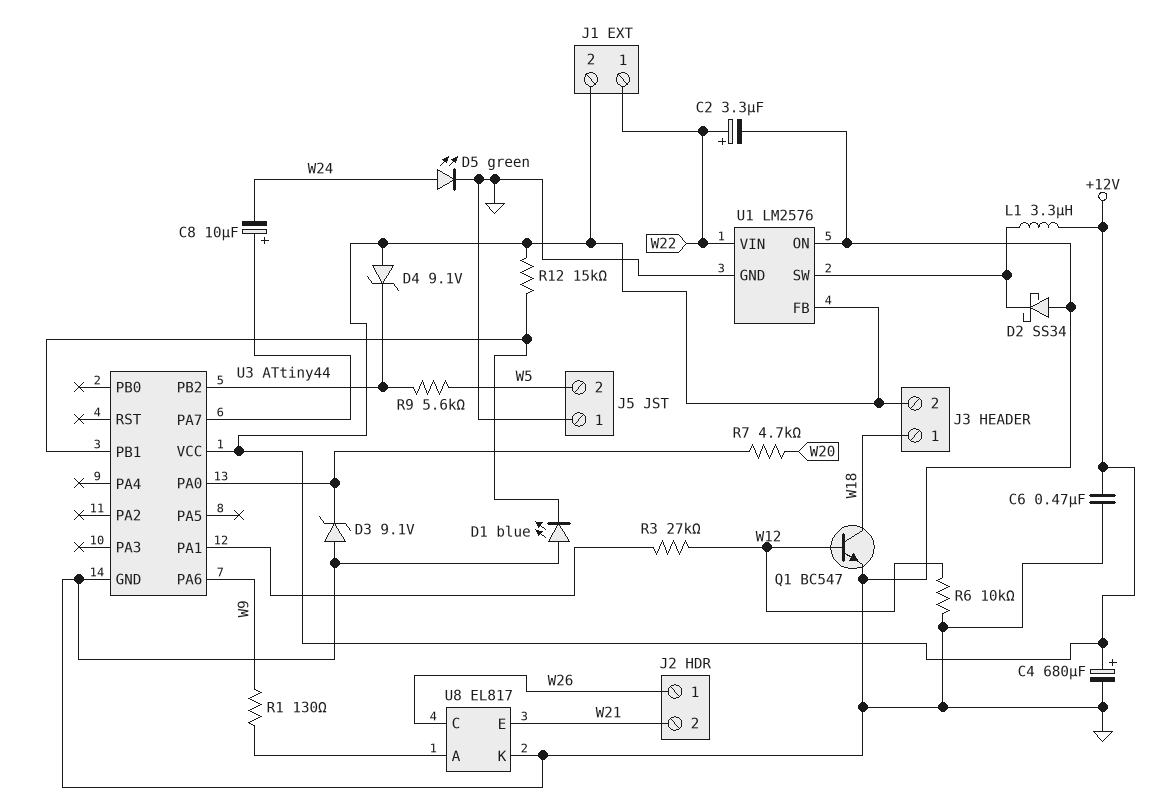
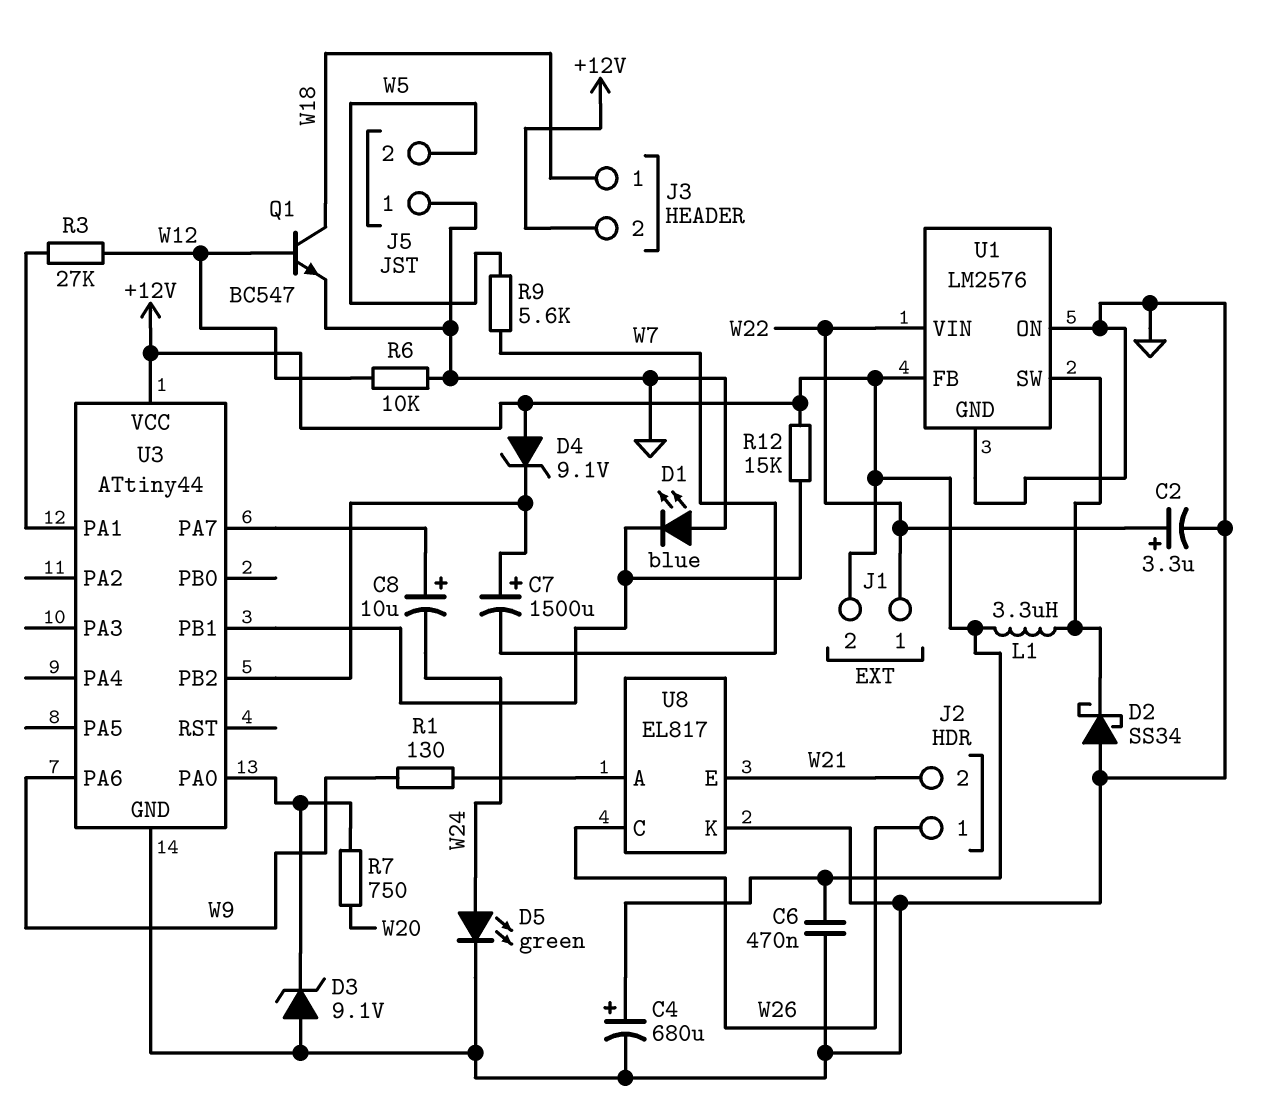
C7: none -> 1500uF (plus U3/PB2, minus W7)
R7: 4.7k (U3/PA0, W20) -> 750 (U3/PA0, W20)
R9: 5.6k (U3/PB2, W5) -> 5.6k (W5, W7)

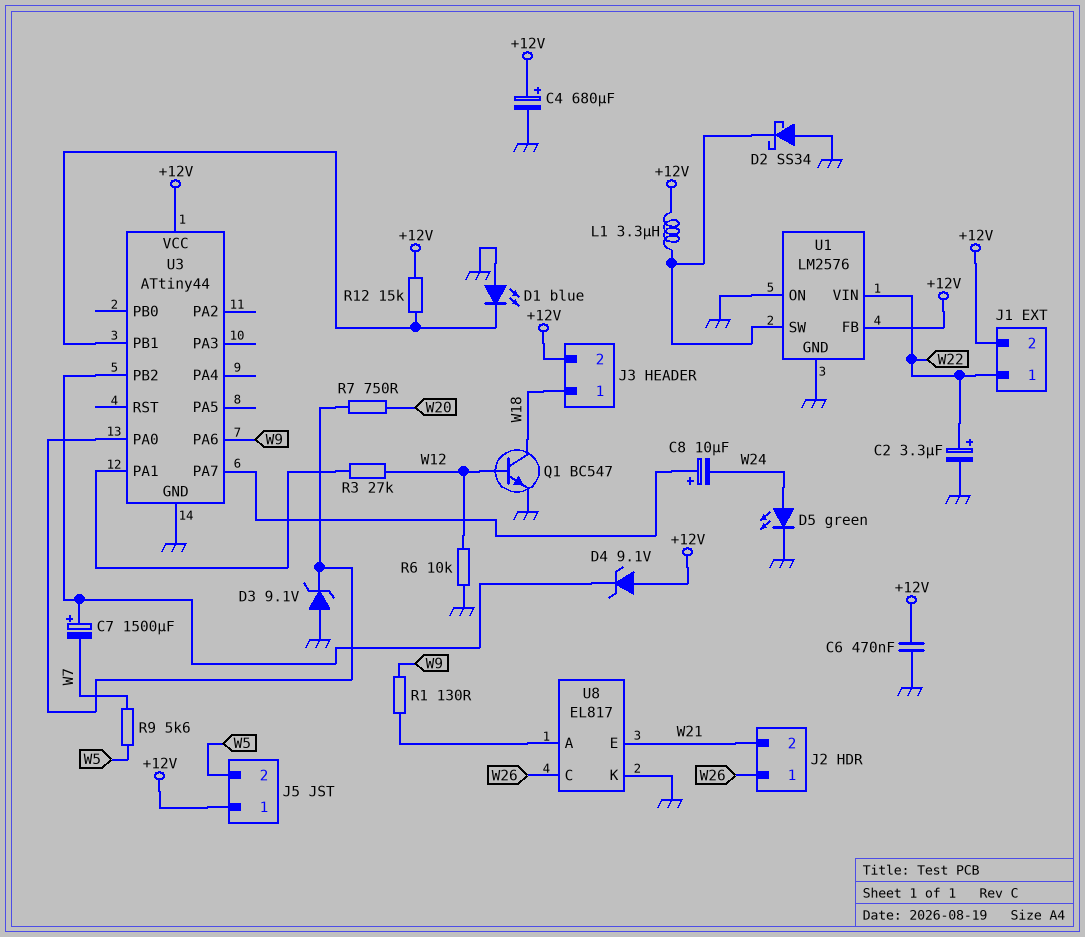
J5 pin 1: GND -> +12V

